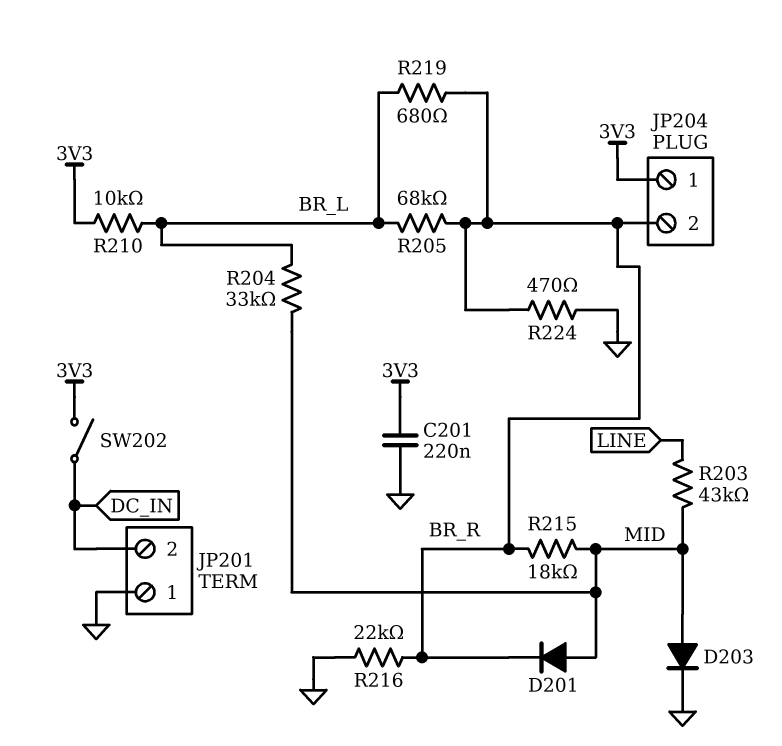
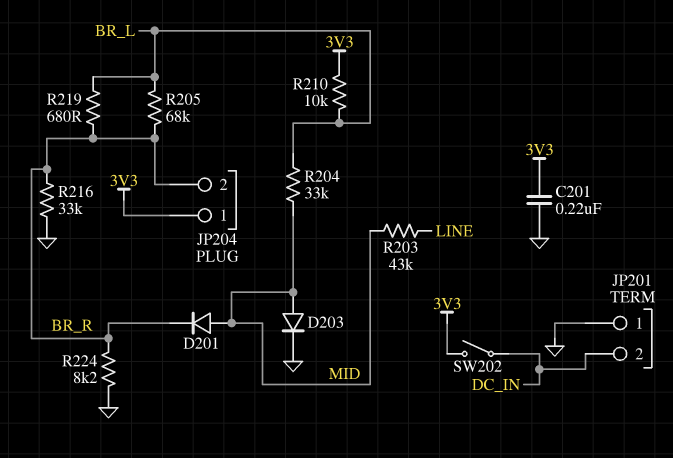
R215: 18k (BR_R, MID) -> none
R216: 22k (BR_R, GND) -> 33k (BR_R, GND)
R224: 470 (BR_R, GND) -> 8.2k (BR_R, GND)

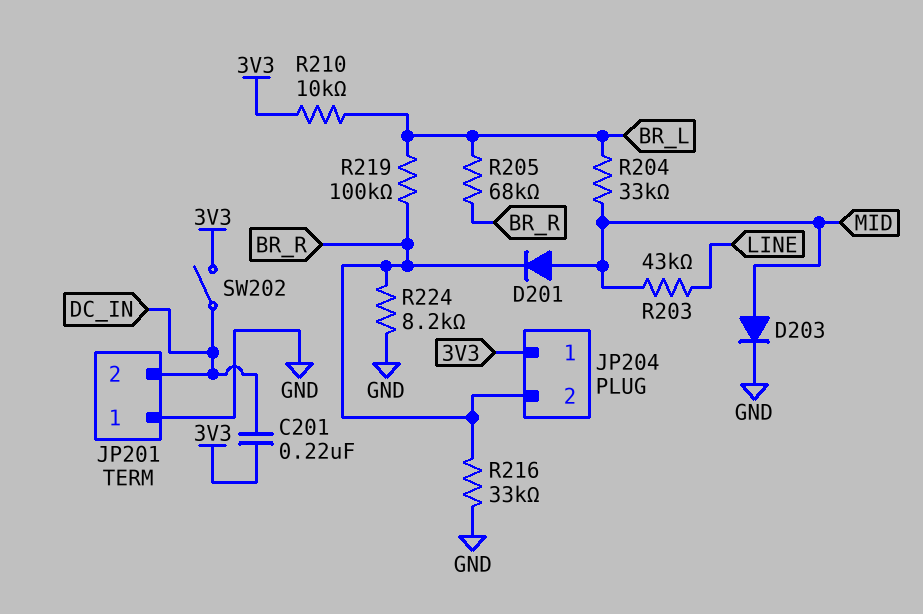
C201: 220nF (3V3, GND) -> 220nF (3V3, DC_IN)
R219: 680 (BR_L, BR_R) -> 100k (BR_L, BR_R)

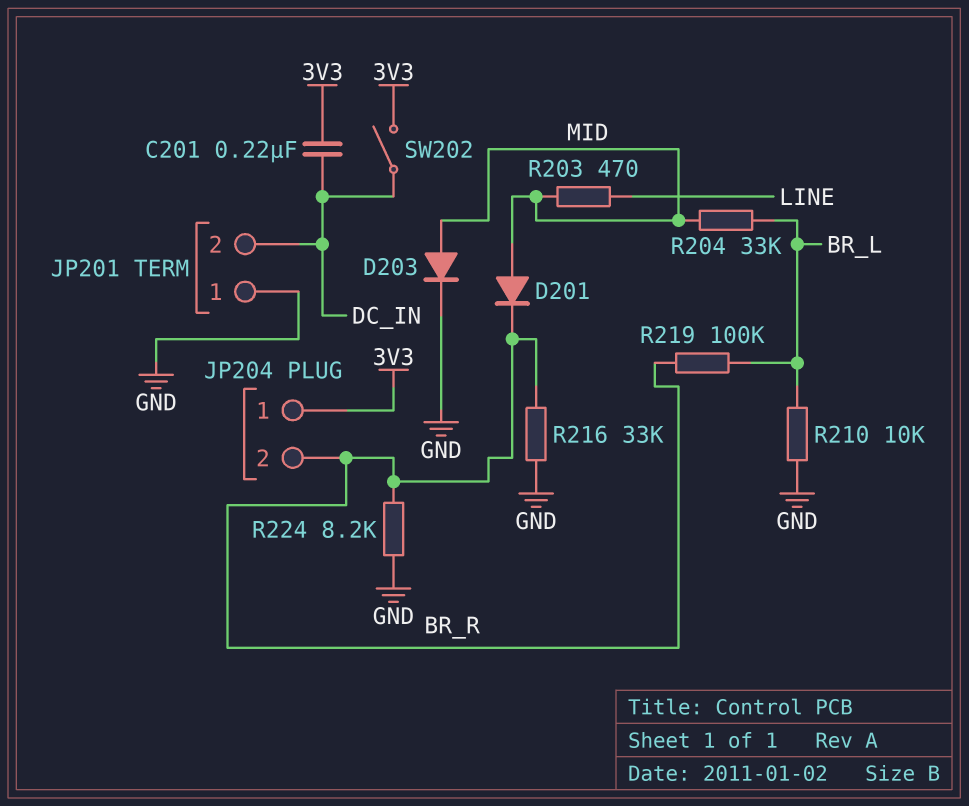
R203: 43k (LINE, MID) -> 470 (LINE, MID)
R205: 68k (BR_L, BR_R) -> none
R210: 10k (3V3, BR_L) -> 10k (BR_L, GND)

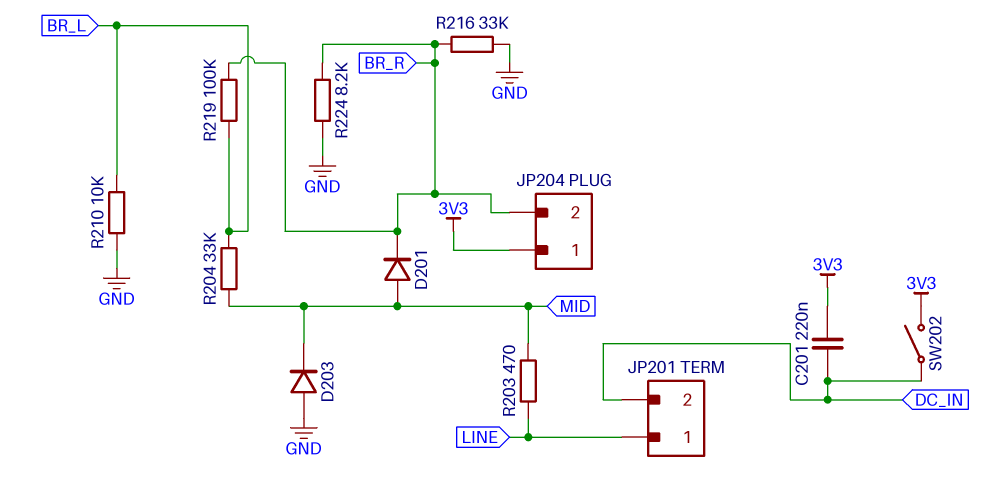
D203: diode (A MID, K GND) -> diode (A GND, K MID)
JP201 pin 1: GND -> LINE

